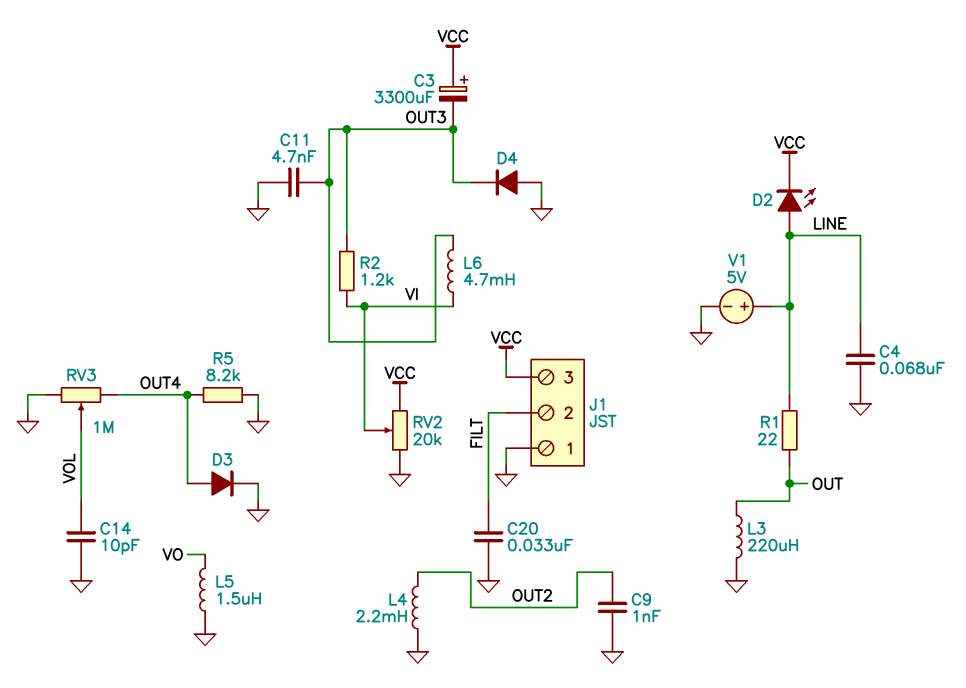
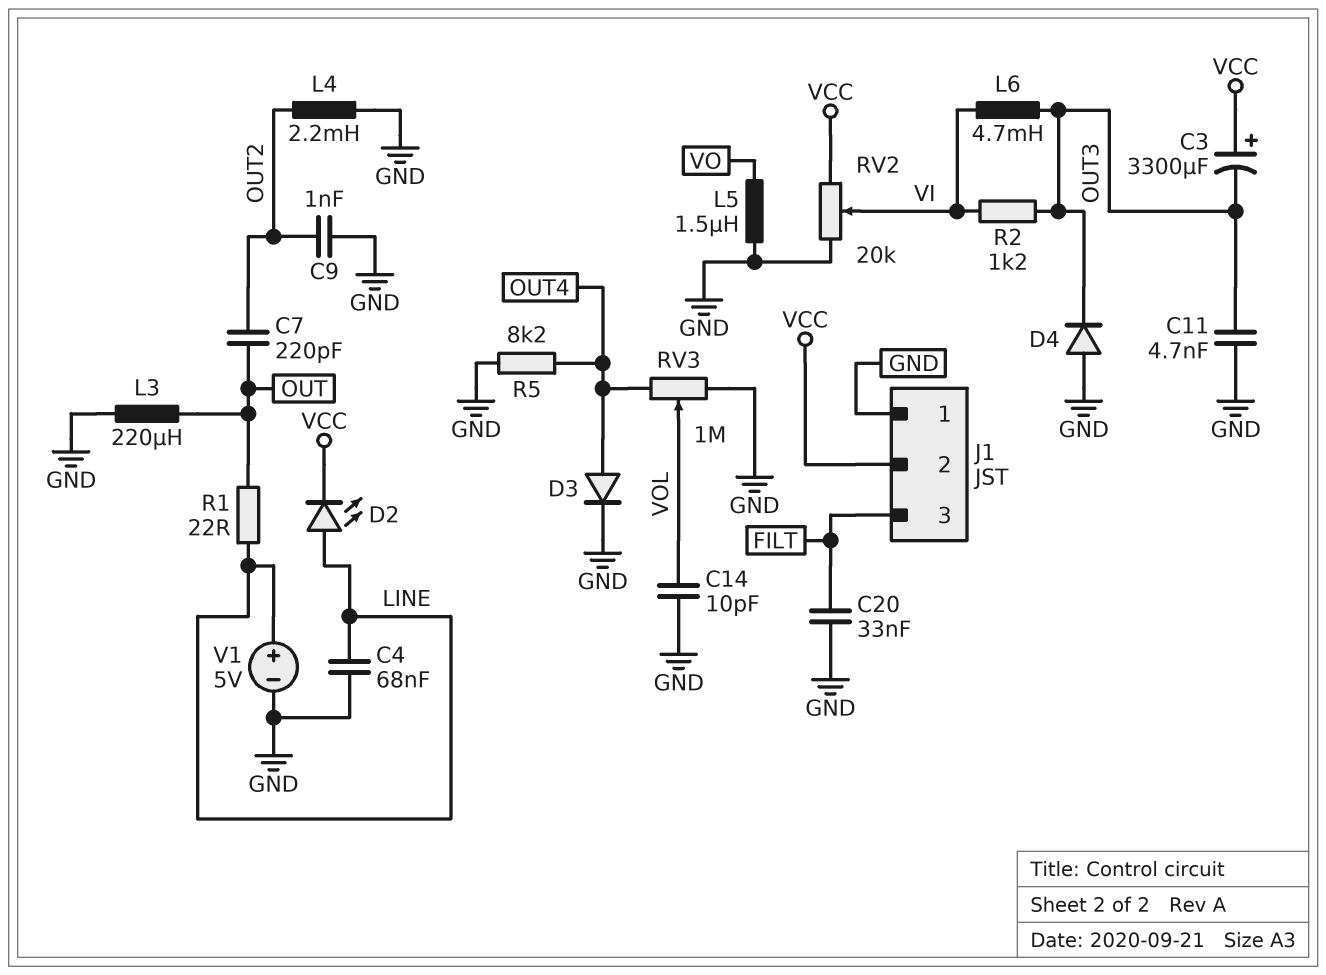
C7: none -> 220pF (OUT, OUT2)
J1 pin 2: FILT -> VCC
J1 pin 3: VCC -> FILT

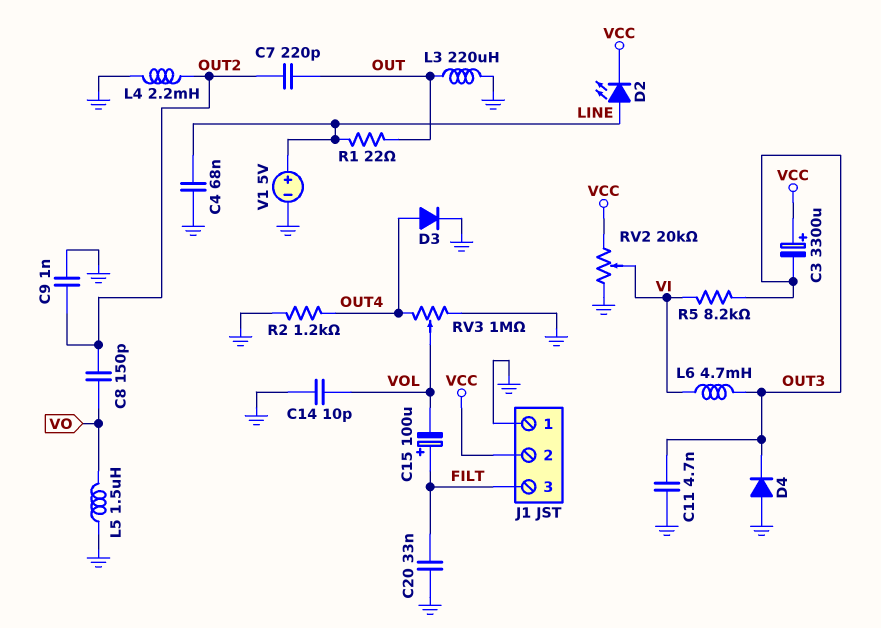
C8: none -> 150pF (OUT2, VO)
C15: none -> 100uF (plus FILT, minus VOL)
R2: 1.2k (OUT3, VI) -> 1.2k (GND, OUT4)
R5: 8.2k (GND, OUT4) -> 8.2k (OUT3, VI)

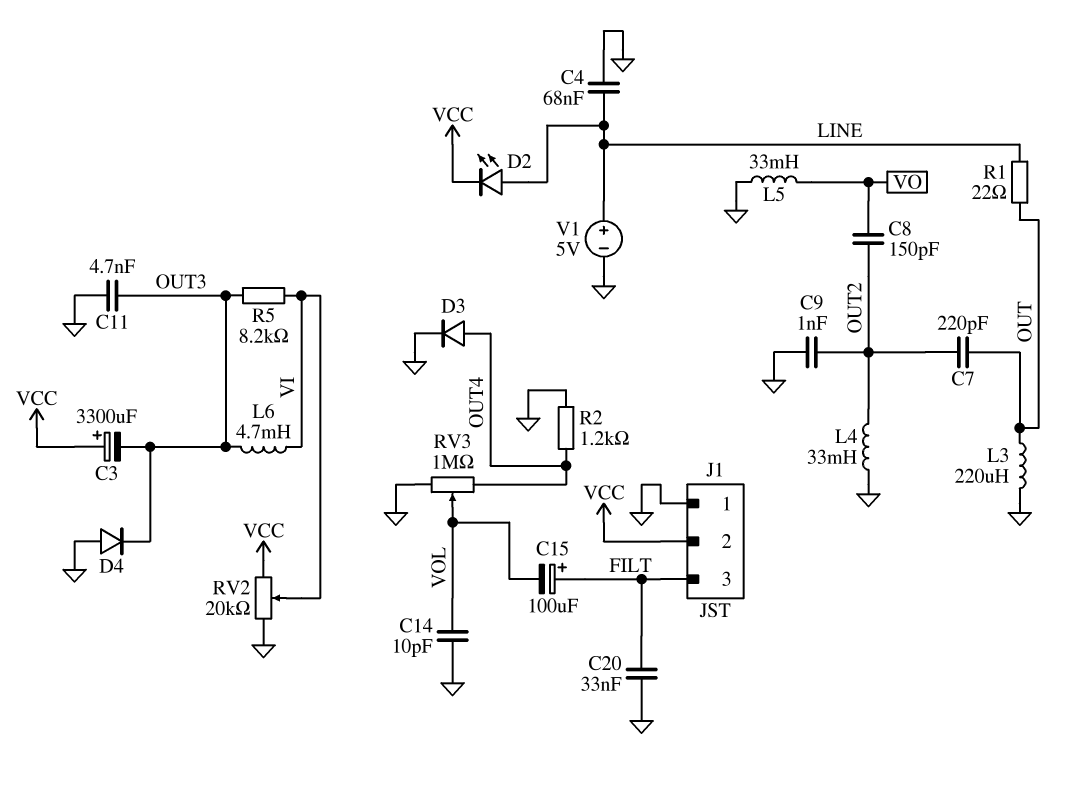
L4: 2.2mH (GND, OUT2) -> 33mH (GND, OUT2)
L5: 1.5uH (GND, VO) -> 33mH (GND, VO)

